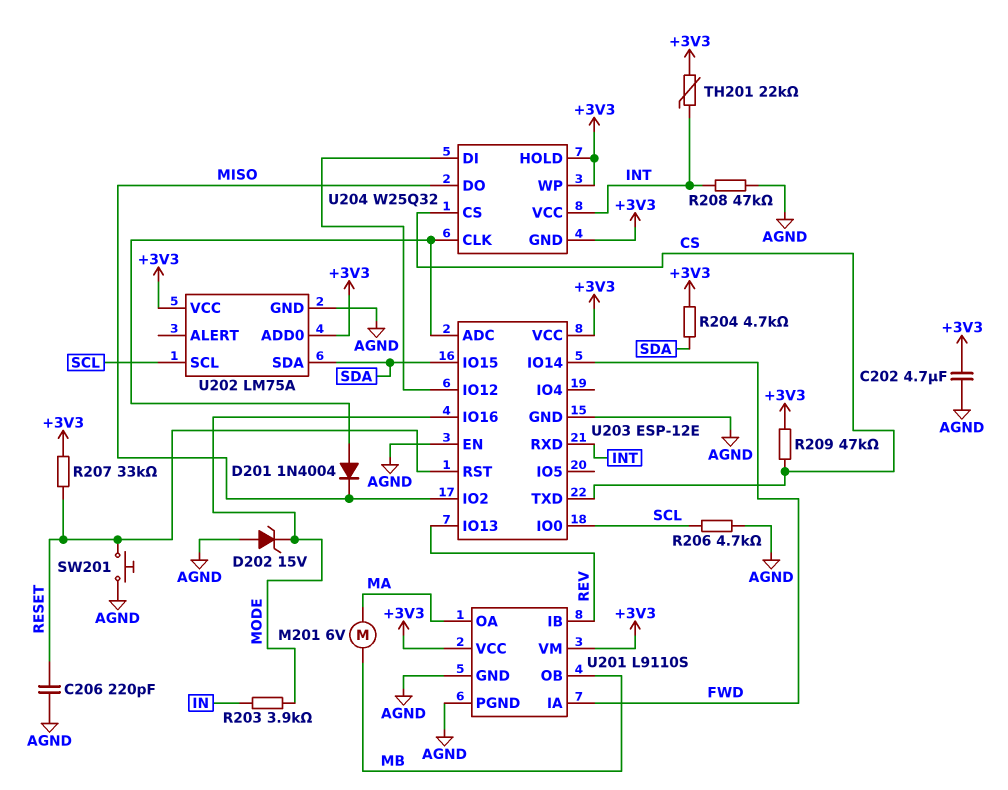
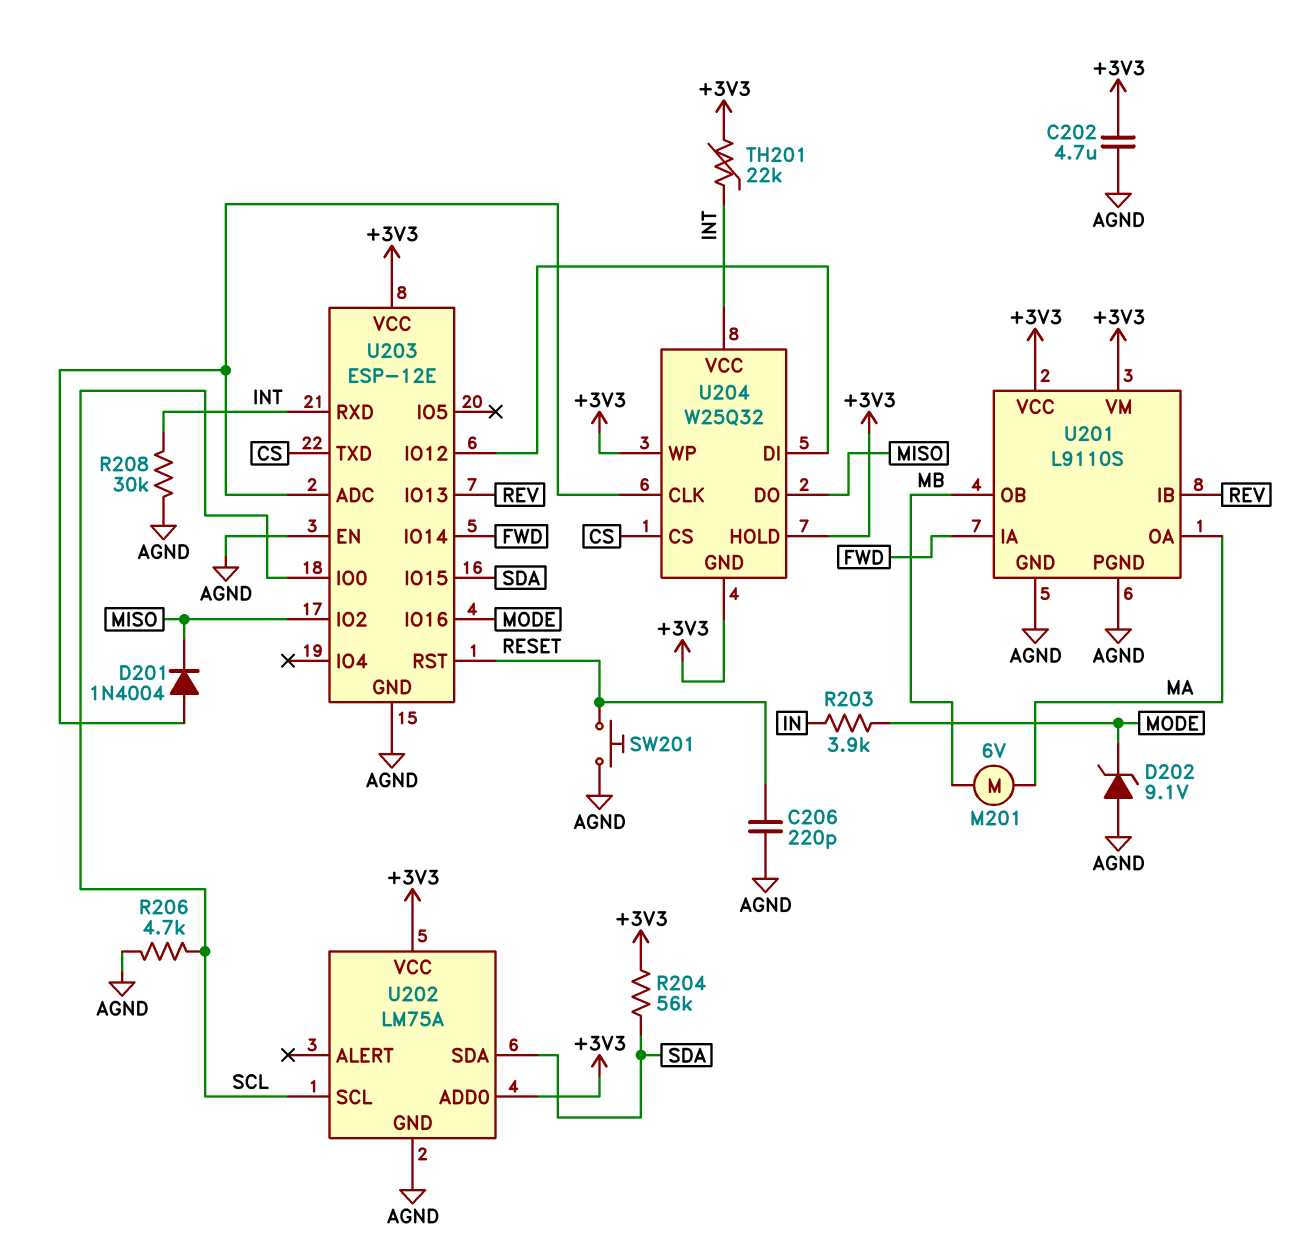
D202: zener 15V (A AGND, K MODE) -> zener 9.1V (A AGND, K MODE)
R204: 4.7k (+3V3, SDA) -> 56k (+3V3, SDA)
R207: 33k (+3V3, RESET) -> none
R208: 47k (AGND, INT) -> 30k (AGND, INT)
R209: 47k (+3V3, CS) -> none

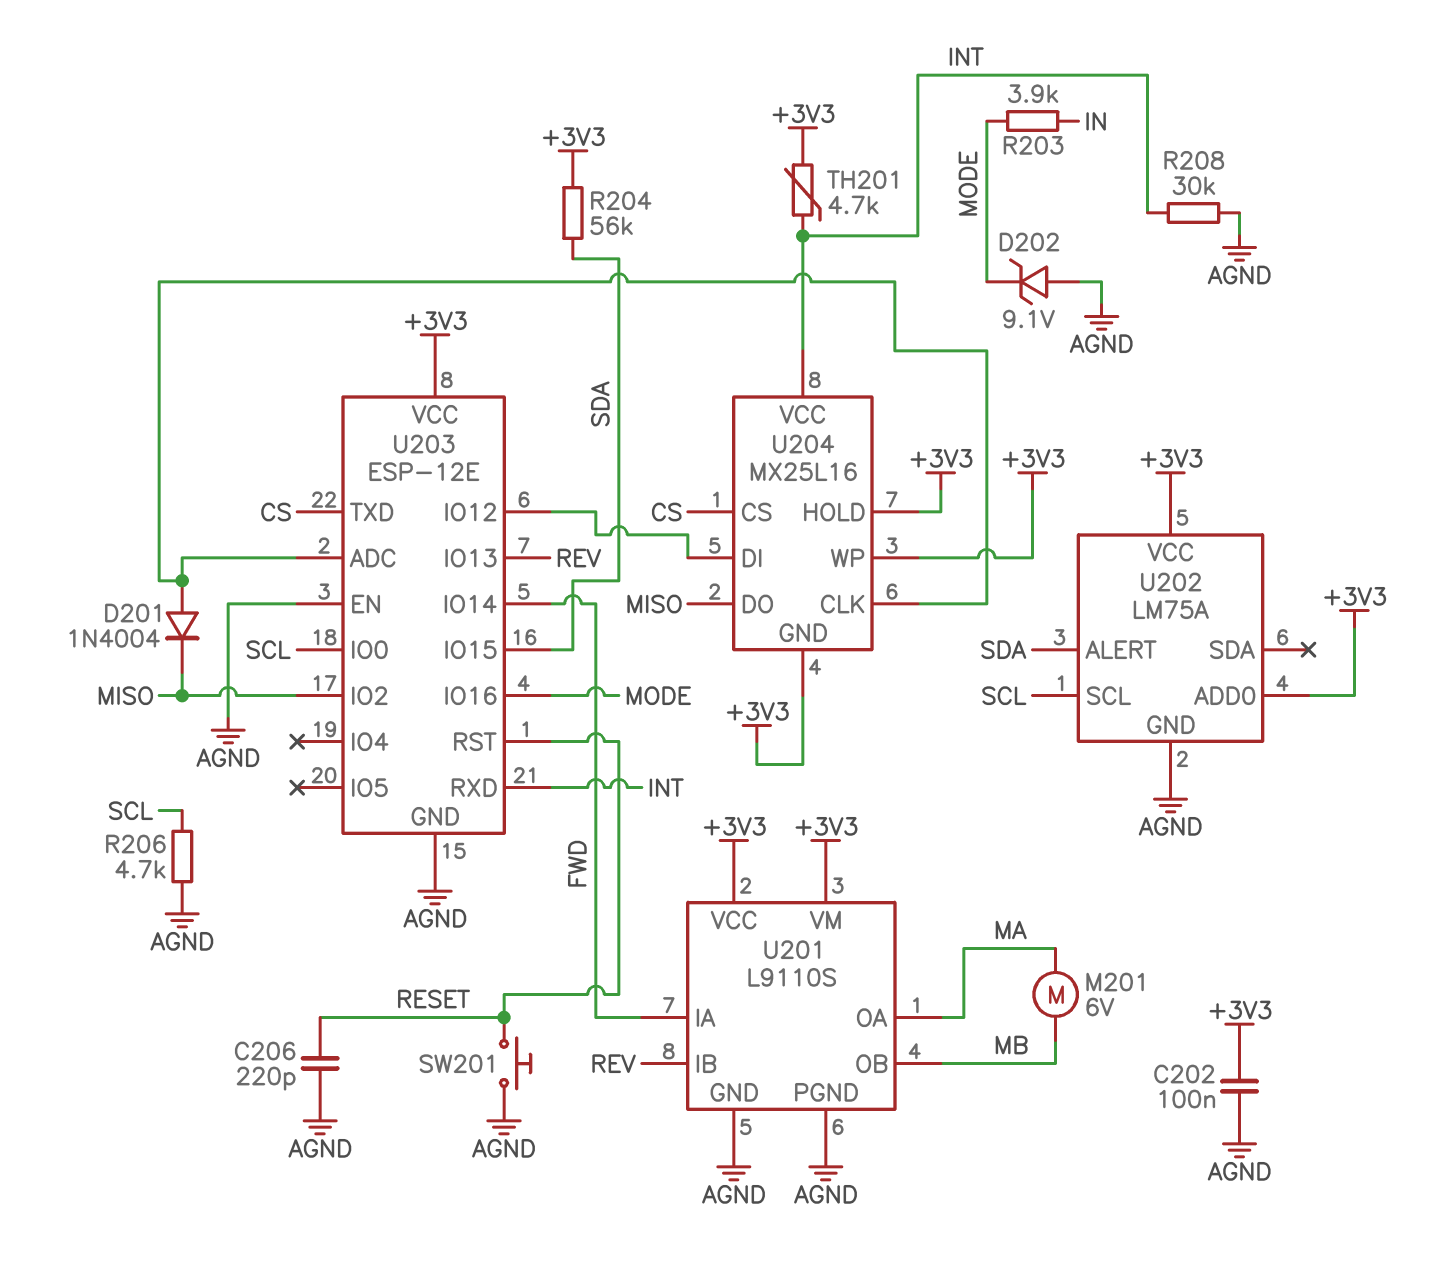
C202: 4.7uF (+3V3, AGND) -> 100nF (+3V3, AGND)
TH201: 22k (+3V3, INT) -> 4.7k (+3V3, INT)
U202 pin ALERT: none -> SDA
U202 pin SDA: SDA -> none
U204: W25Q32 -> MX25L16

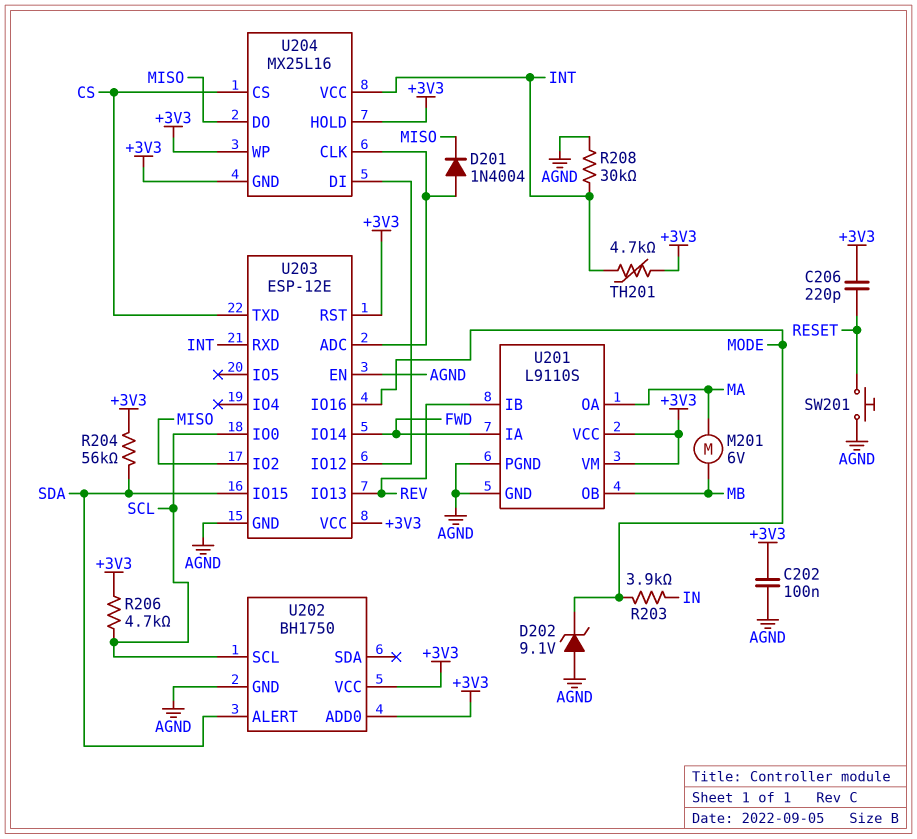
C206: 220pF (AGND, RESET) -> 220pF (+3V3, RESET)
R206: 4.7k (AGND, SCL) -> 4.7k (+3V3, SCL)
U202: LM75A -> BH1750
U203 pin RST: RESET -> +3V3

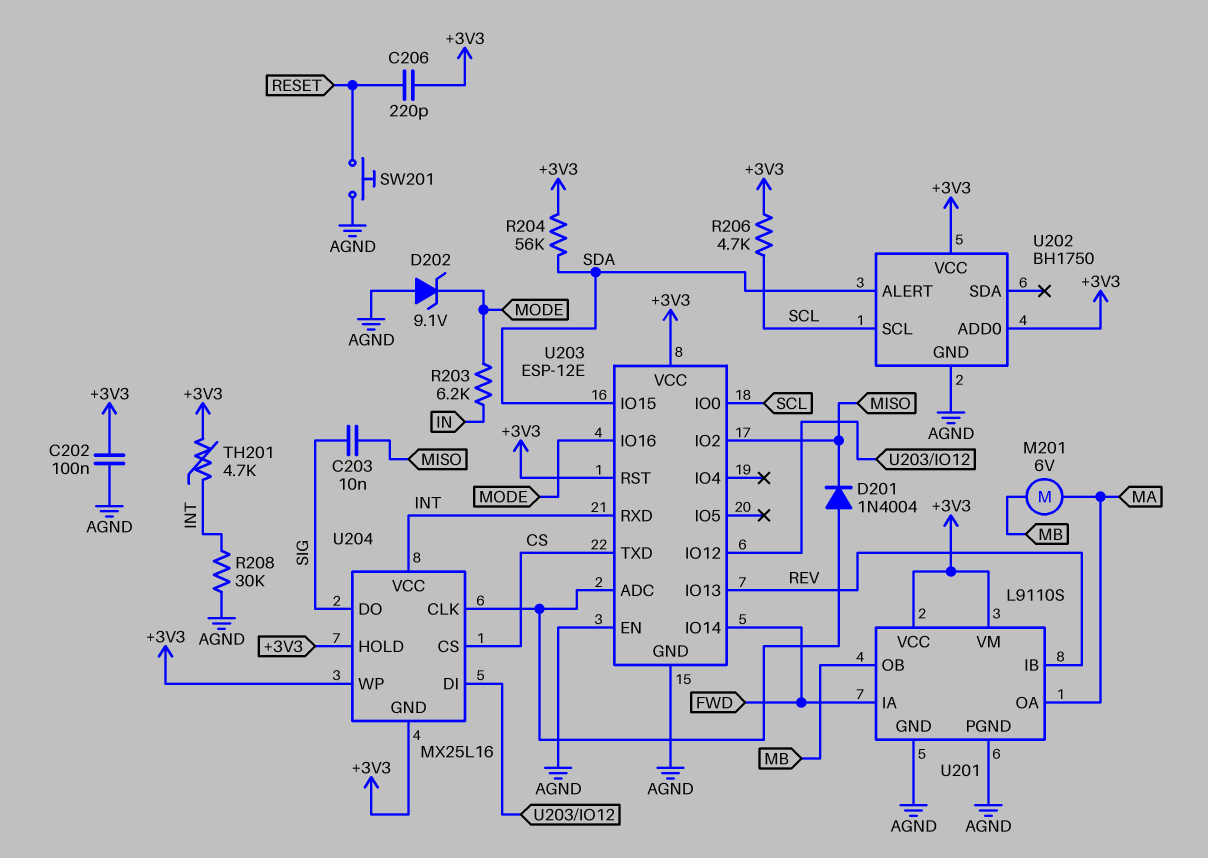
C203: none -> 10nF (MISO, SIG)
R203: 3.9k (IN, MODE) -> 6.2k (IN, MODE)
U204 pin DO: MISO -> SIG

